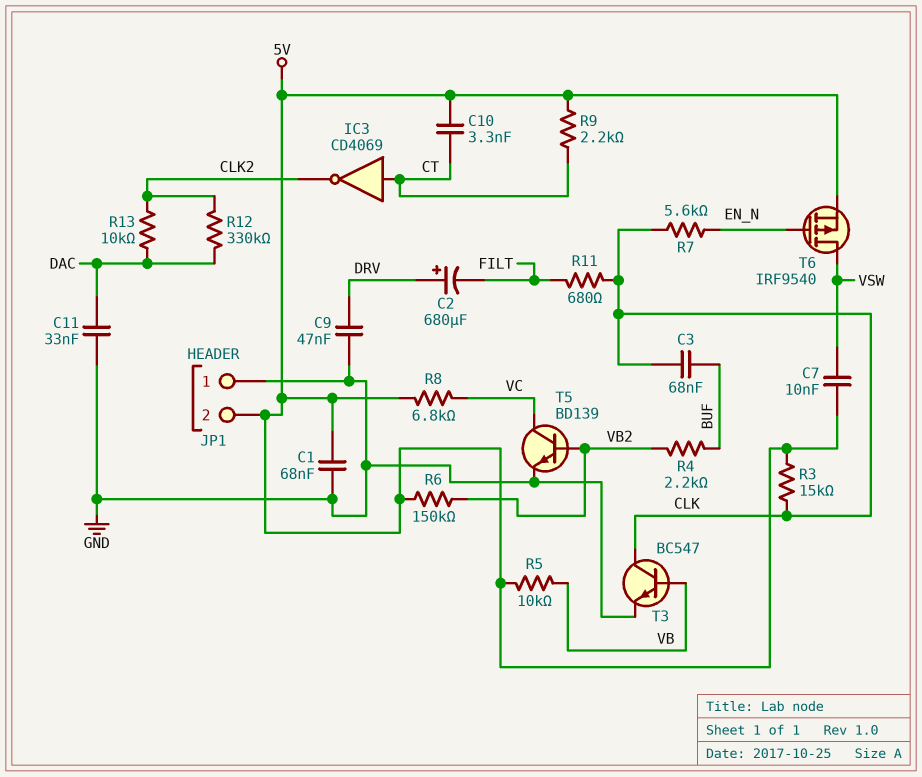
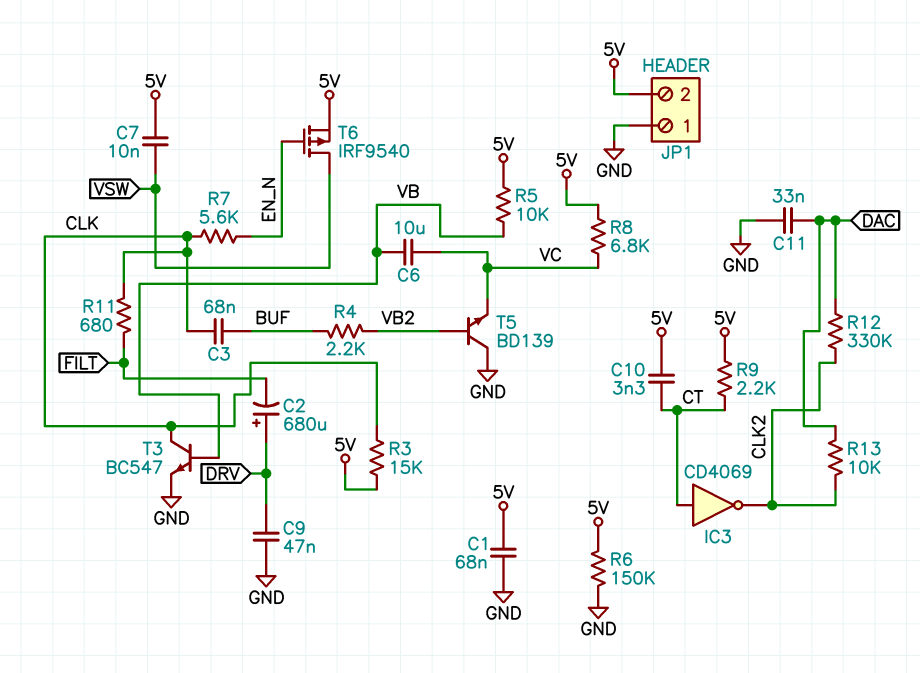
C6: none -> 10uF (VB, VC)
R6: 150k (5V, VB2) -> 150k (5V, GND)
T5: NPN BD139 (B VB2, C VC, E GND) -> NPN BD139 (B VB2, C GND, E VC)

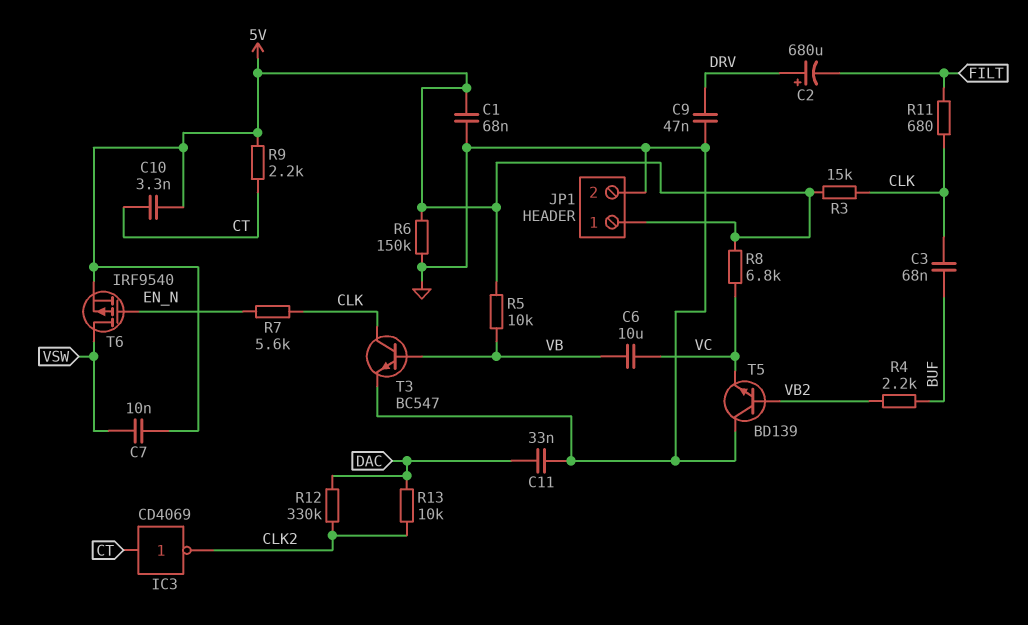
JP1 pin 1: GND -> 5V
JP1 pin 2: 5V -> GND

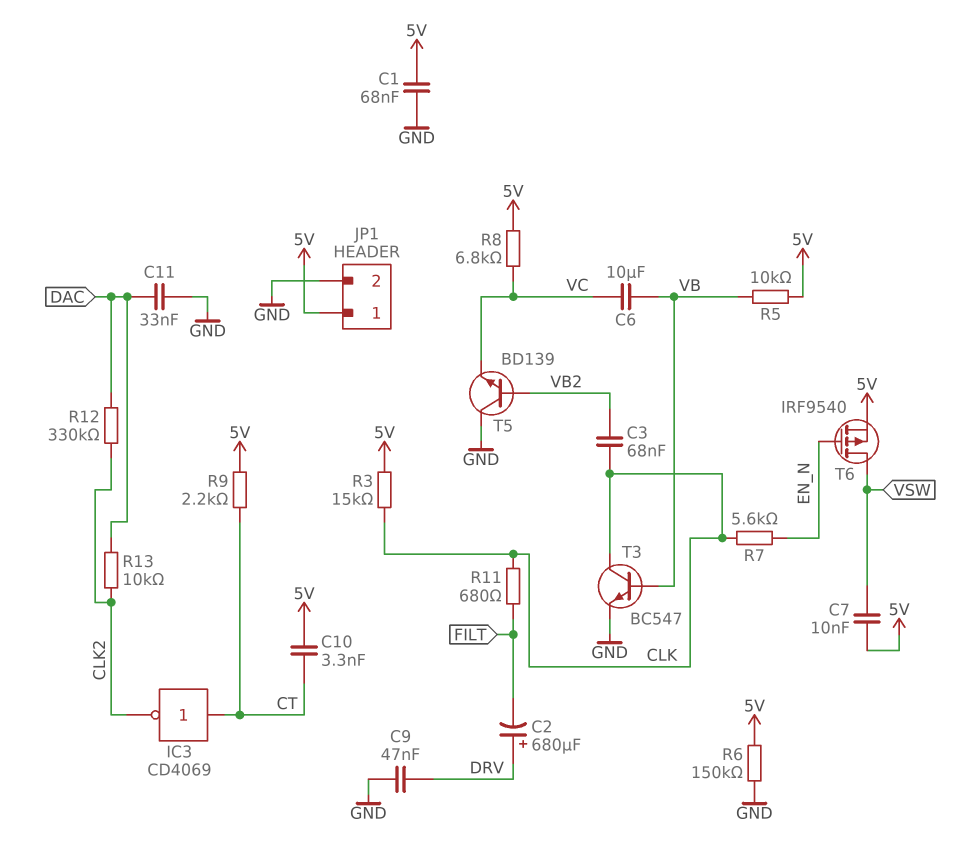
C3: 68nF (BUF, CLK) -> 68nF (CLK, VB2)
R4: 2.2k (BUF, VB2) -> none

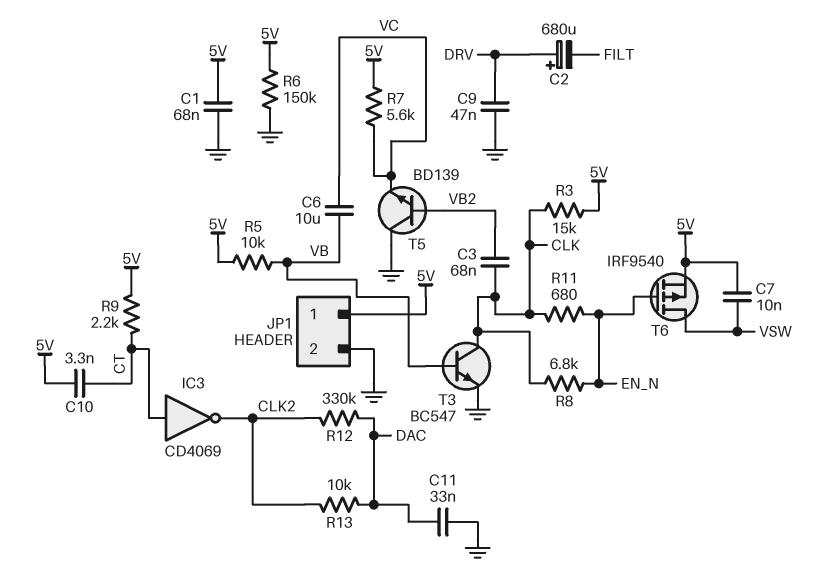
R7: 5.6k (CLK, EN_N) -> 5.6k (5V, VC)
R8: 6.8k (5V, VC) -> 6.8k (CLK, EN_N)
R11: 680 (CLK, FILT) -> 680 (CLK, EN_N)

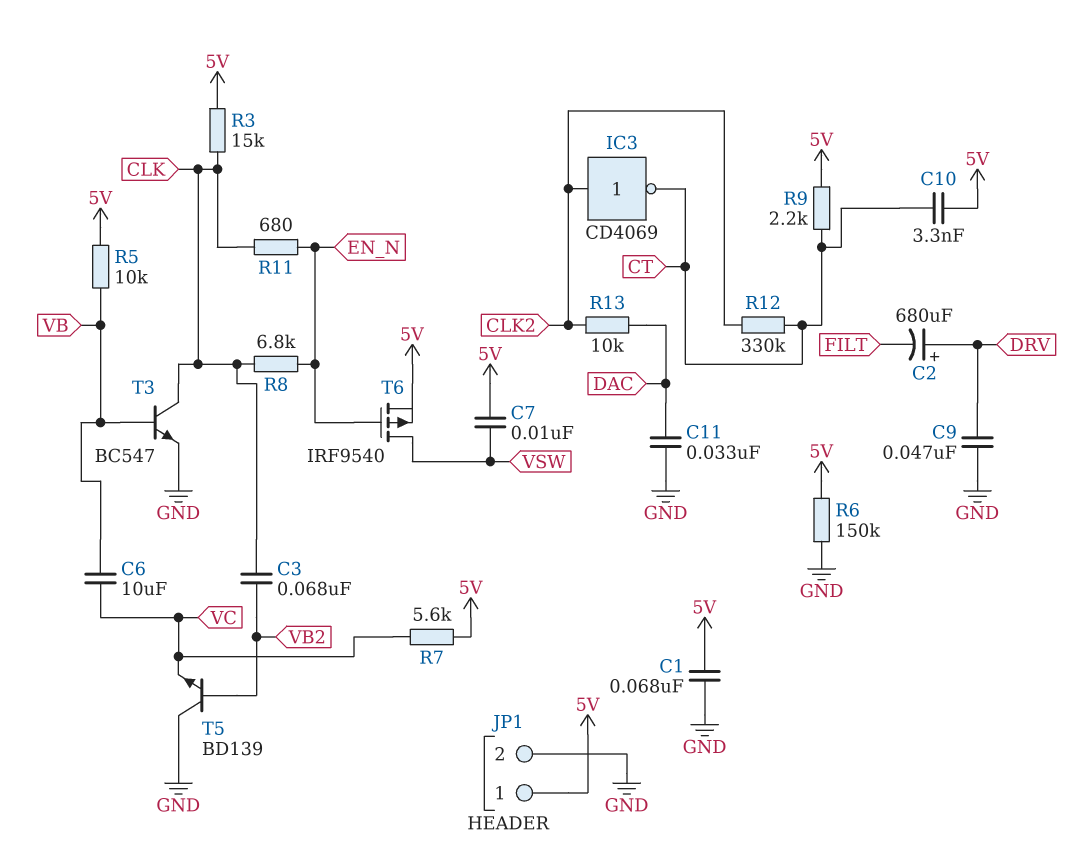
IC3: NOT CD4069 (in CT, out CLK2) -> NOT CD4069 (in CLK2, out CT)
R12: 330k (CLK2, DAC) -> 330k (CLK2, CT)

